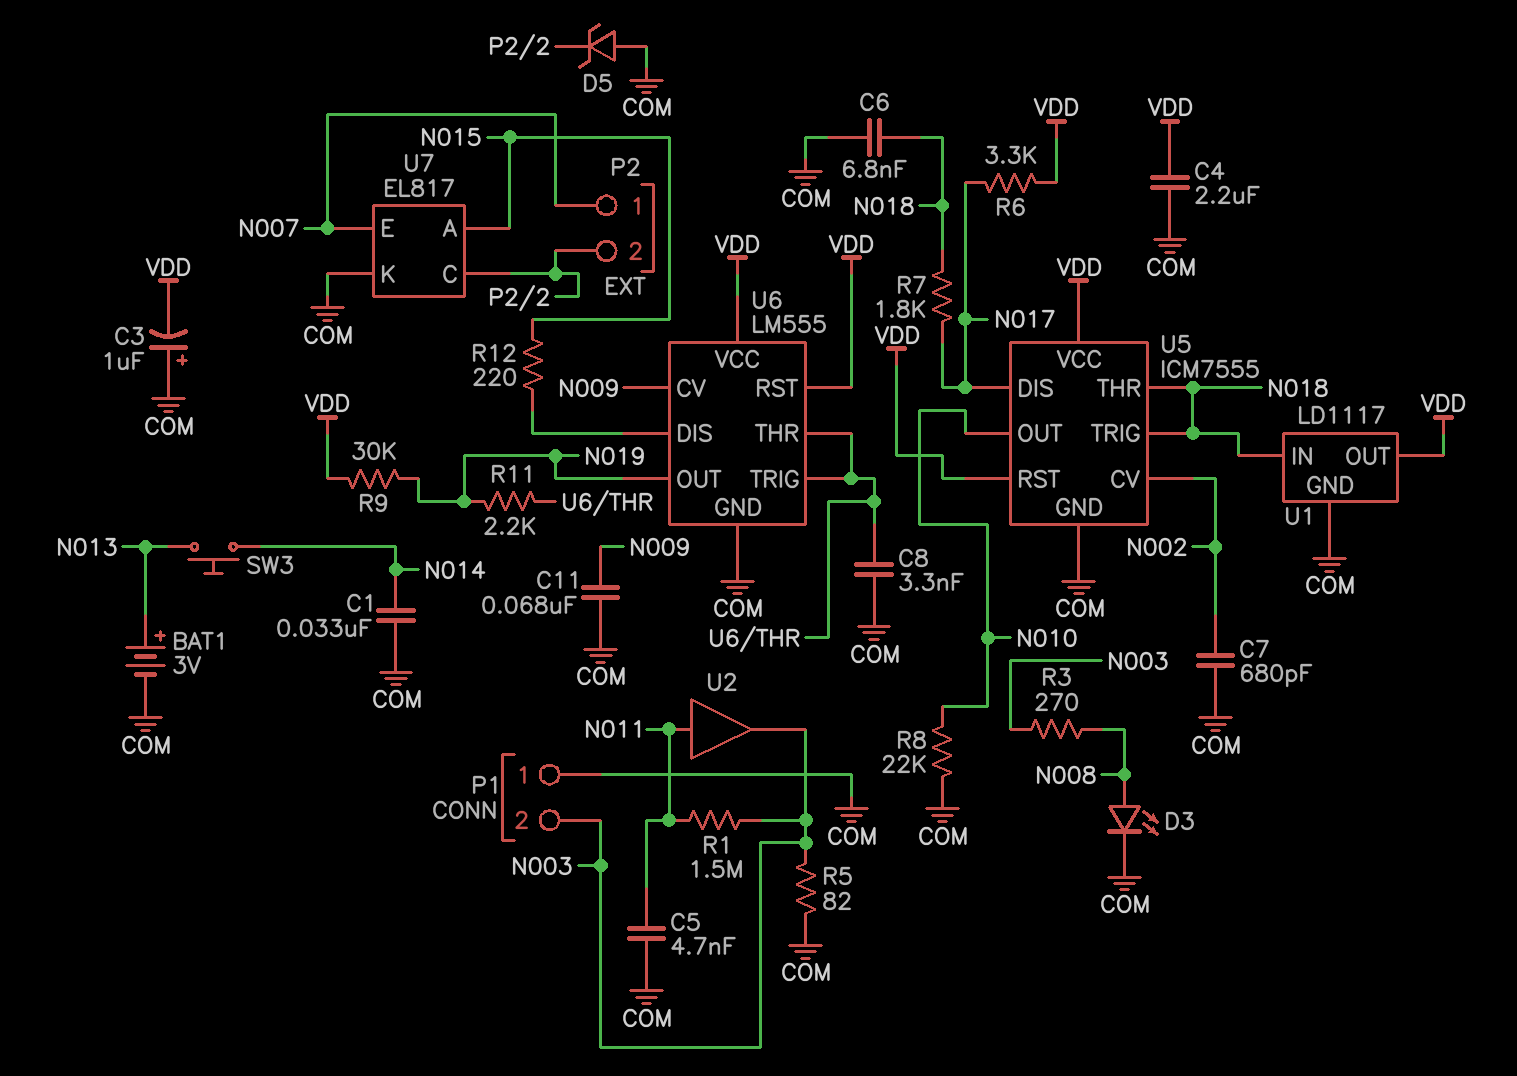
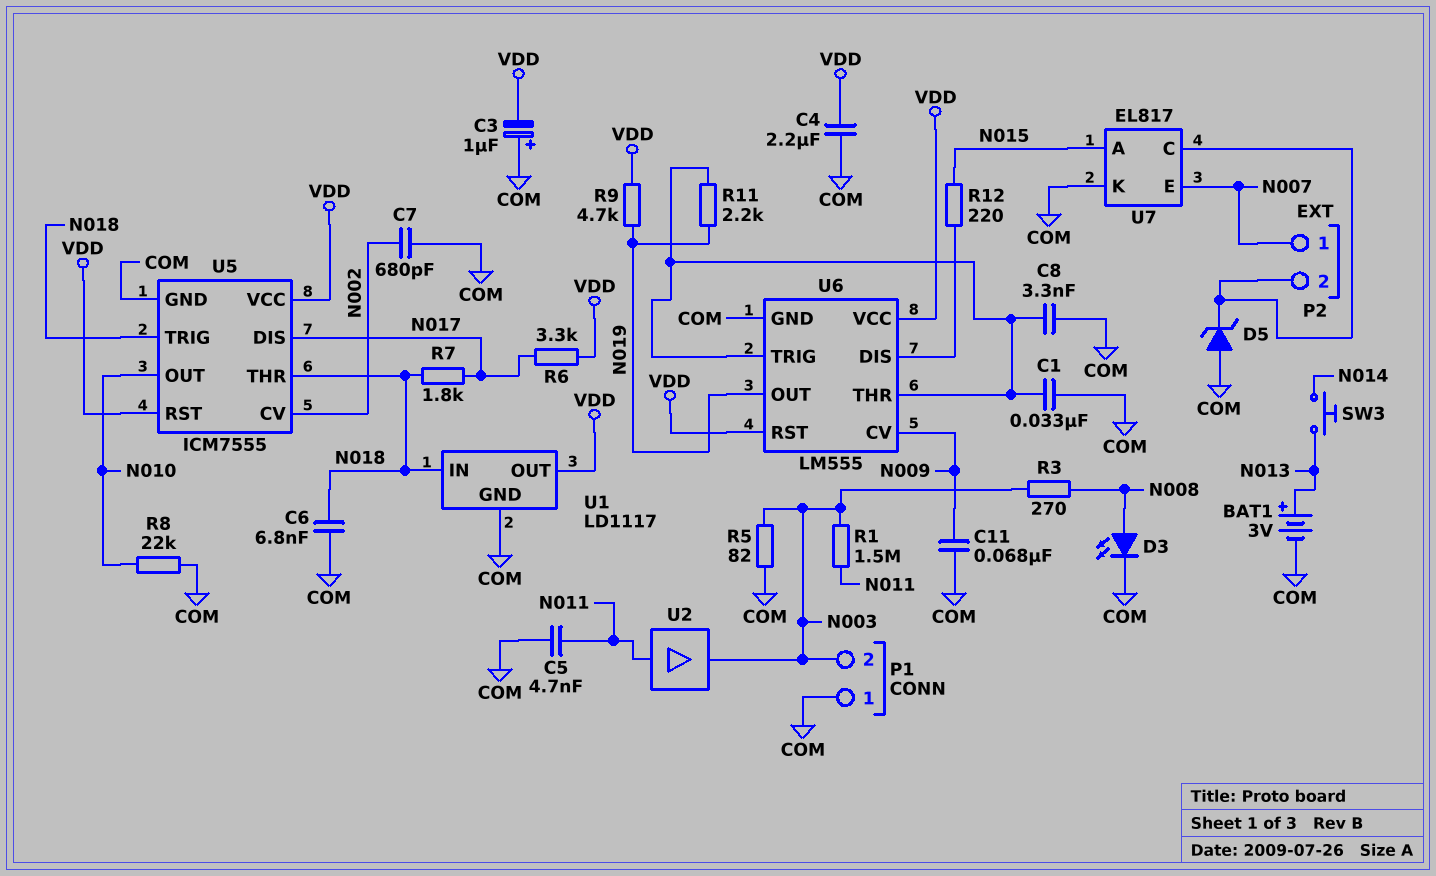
C1: 33nF (COM, N014) -> 33nF (COM, U6/THR)
R9: 30k (N019, VDD) -> 4.7k (N019, VDD)

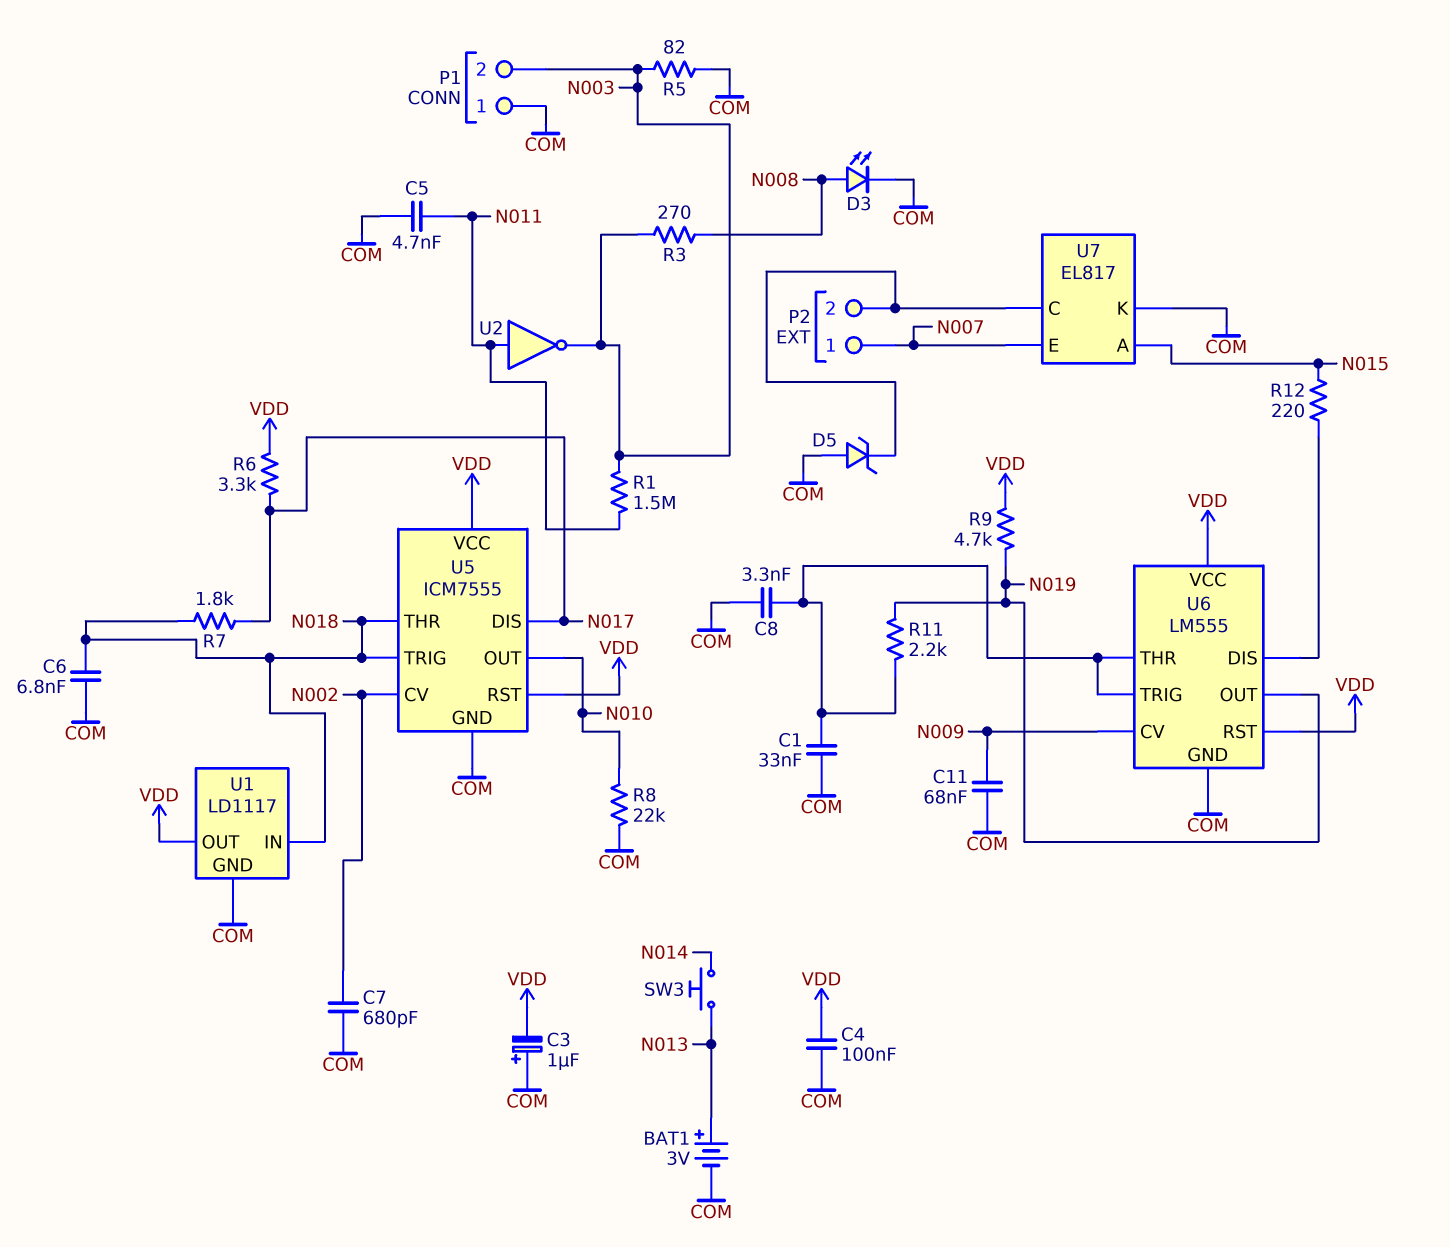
C4: 2.2uF (COM, VDD) -> 100nF (COM, VDD)
U2: buffer (in N011, out N003) -> NOT (in N011, out N003)

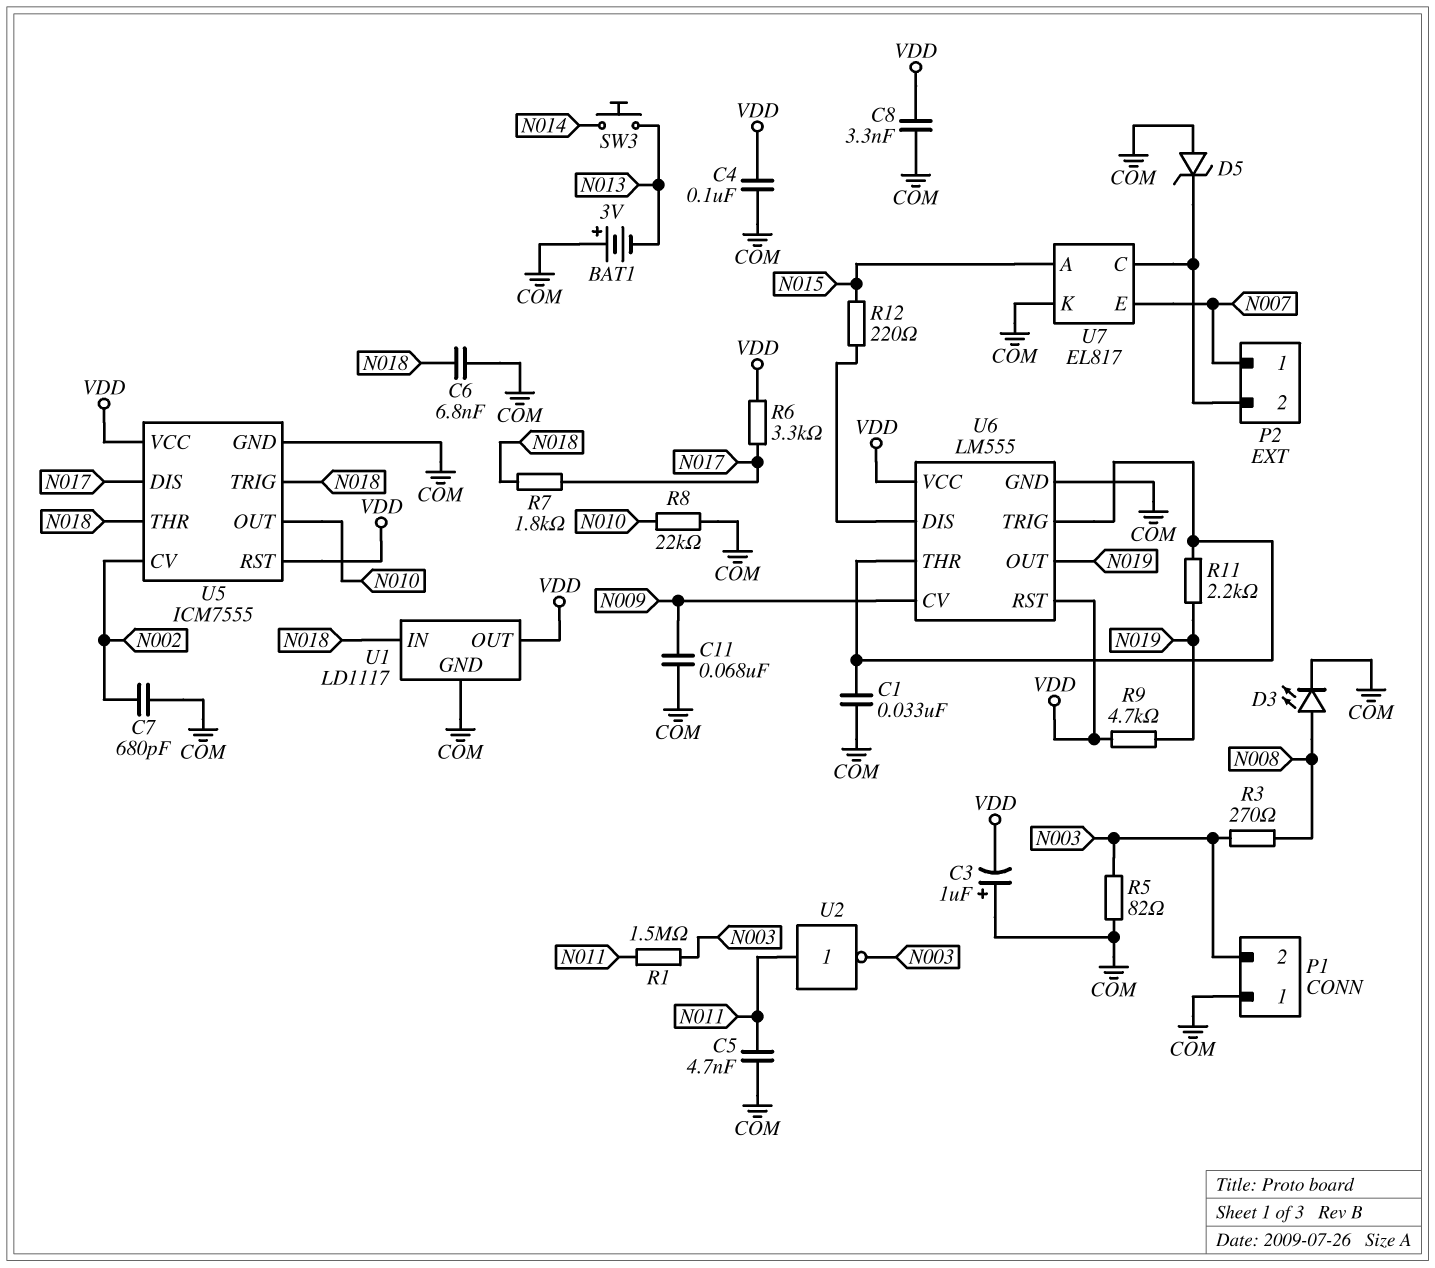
BAT1: 3V (plus N013, minus COM) -> 3V (plus COM, minus N013)
C8: 3.3nF (COM, U6/THR) -> 3.3nF (COM, VDD)

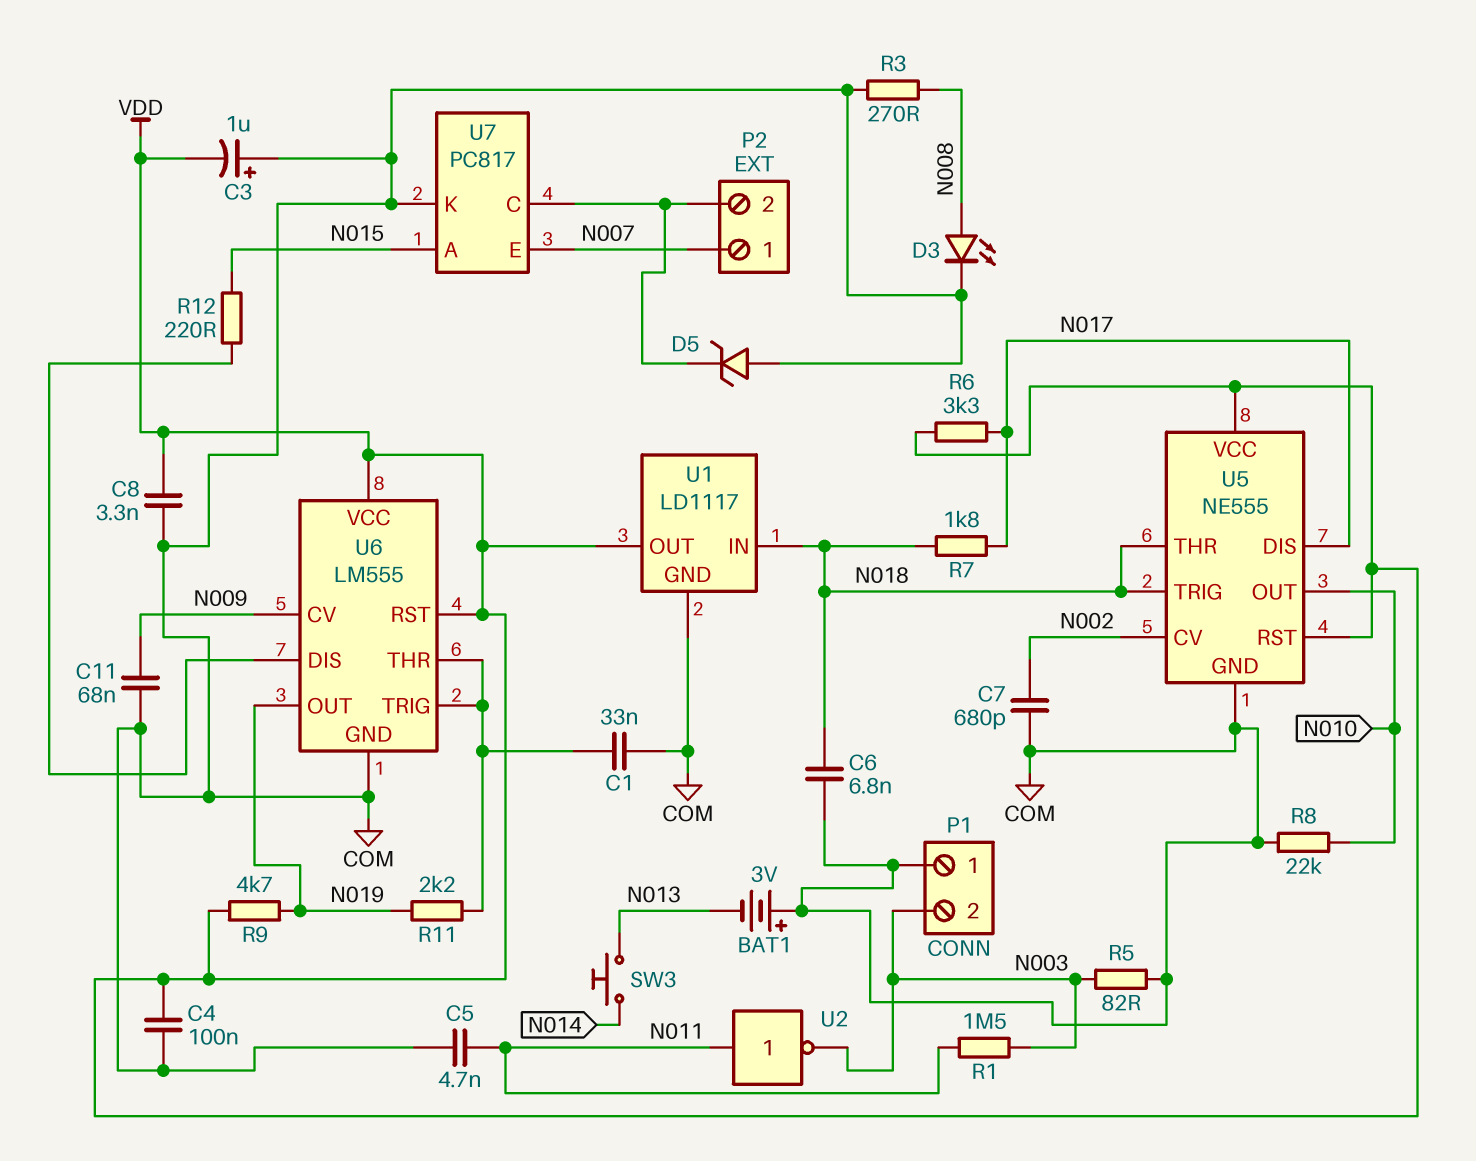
R3: 270 (N003, N008) -> 270 (COM, N008)
U5: ICM7555 -> NE555
U7: EL817 -> PC817

